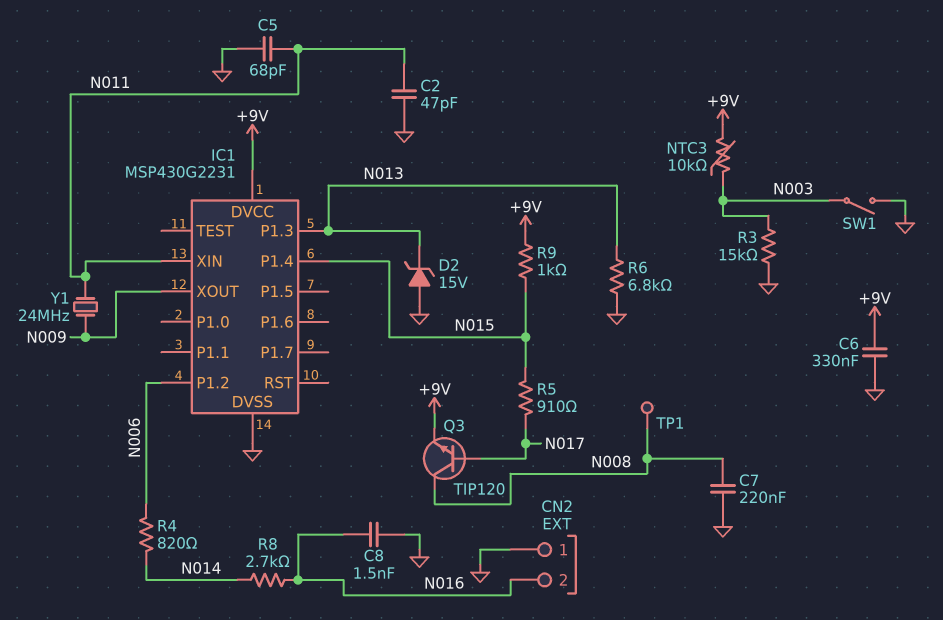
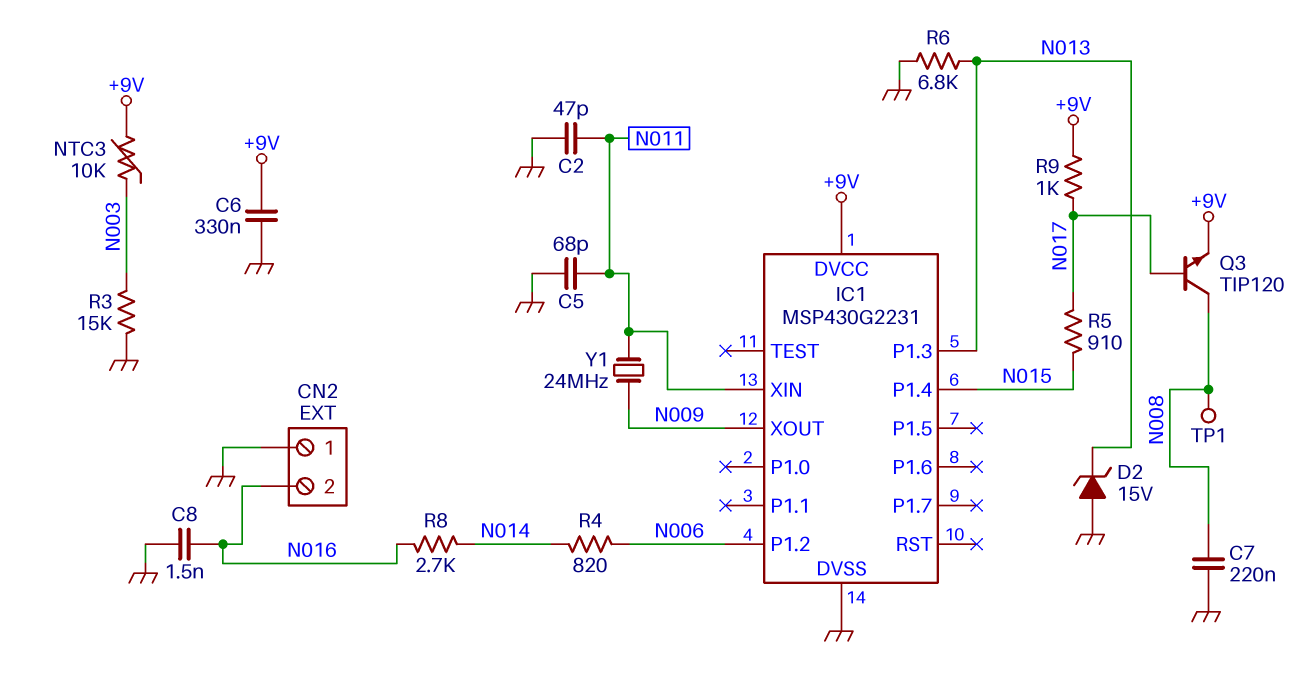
R9: 1k (+9V, N015) -> 1k (+9V, N017)
SW1: switch (GND, N003) -> none

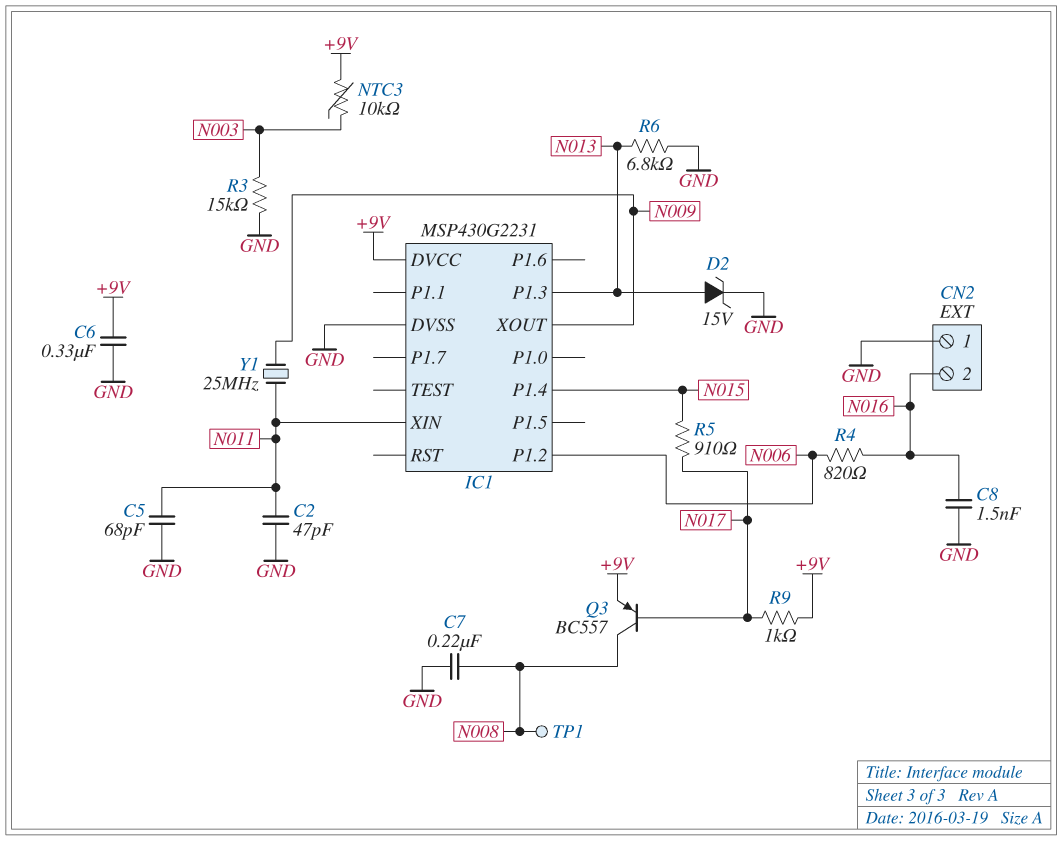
D2: zener 15V (A GND, K N013) -> zener 15V (A N013, K GND)
Q3: NPN TIP120 (B N017, C N008, E +9V) -> PNP BC557 (B N017, C N008, E +9V)
R4: 820 (N006, N014) -> 820 (N006, N016)
R8: 2.7k (N014, N016) -> none
Y1: 24MHz (N009, N011) -> 25MHz (N009, N011)

